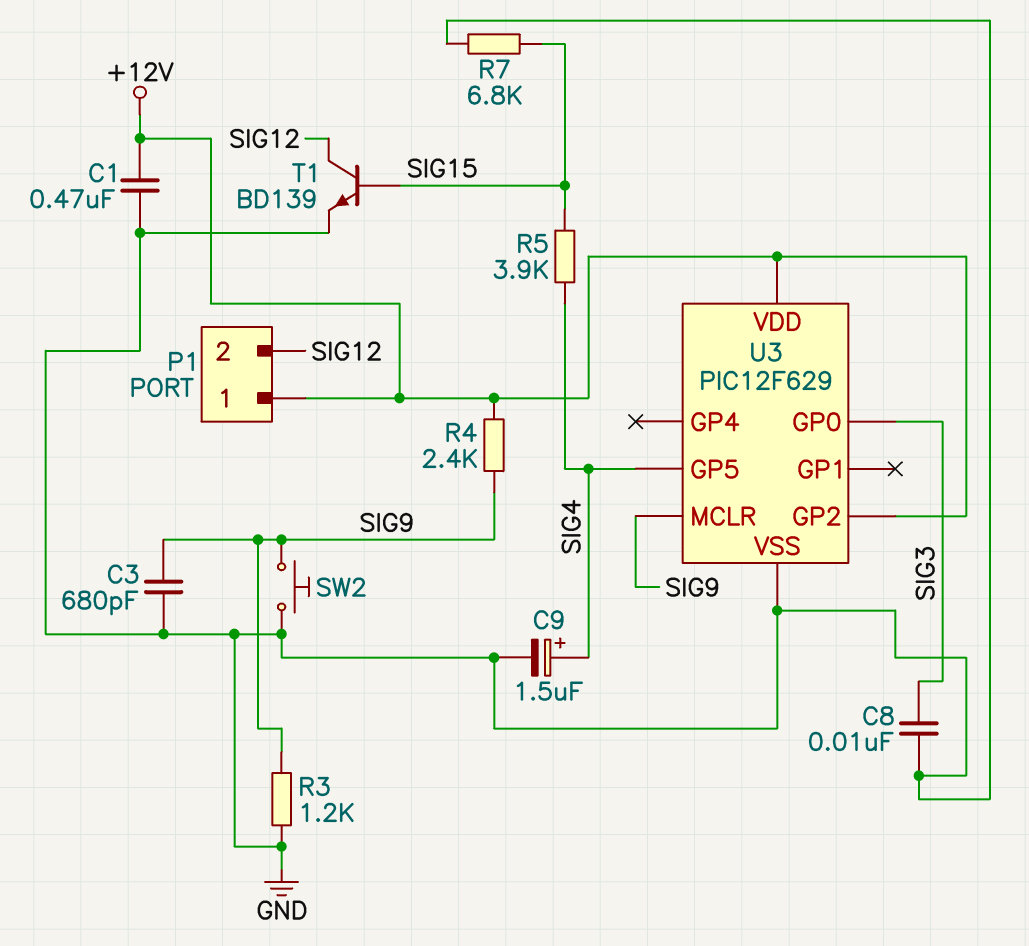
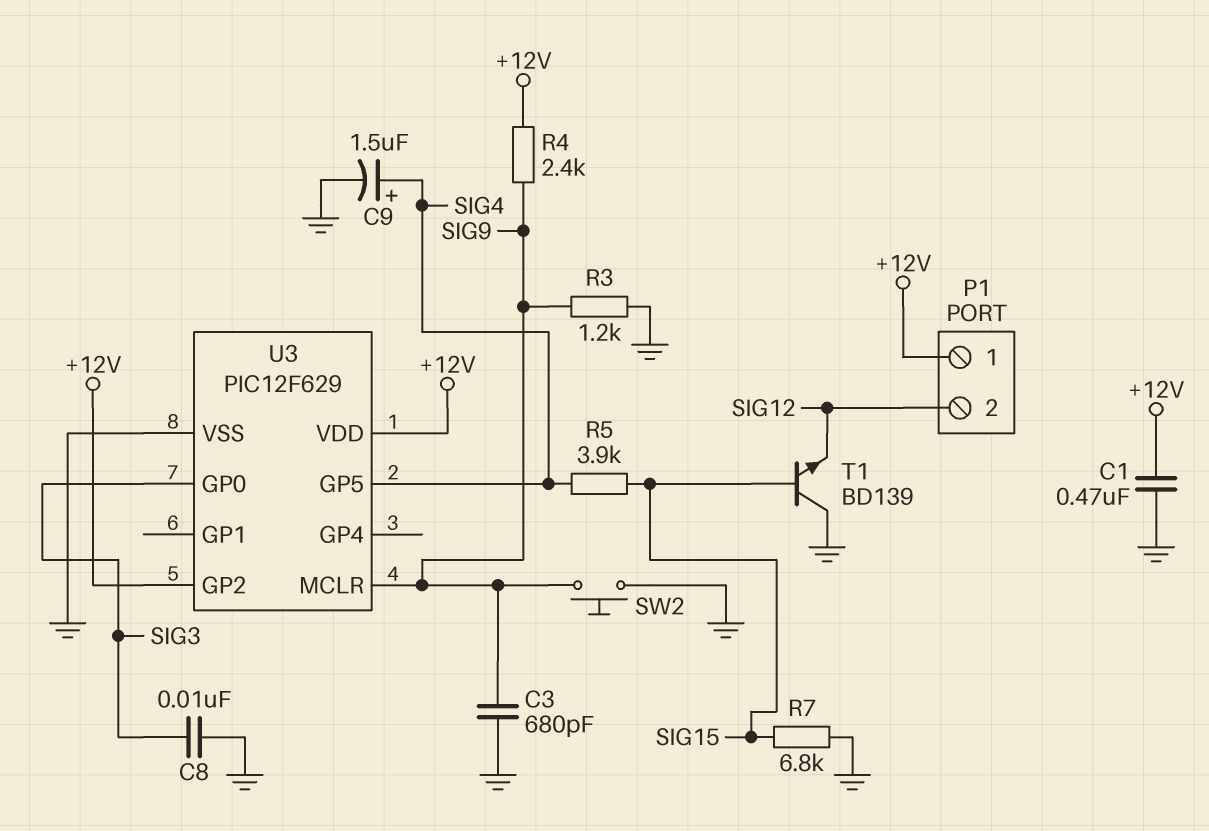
T1: NPN BD139 (B SIG15, C SIG12, E GND) -> NPN BD139 (B SIG15, C GND, E SIG12)

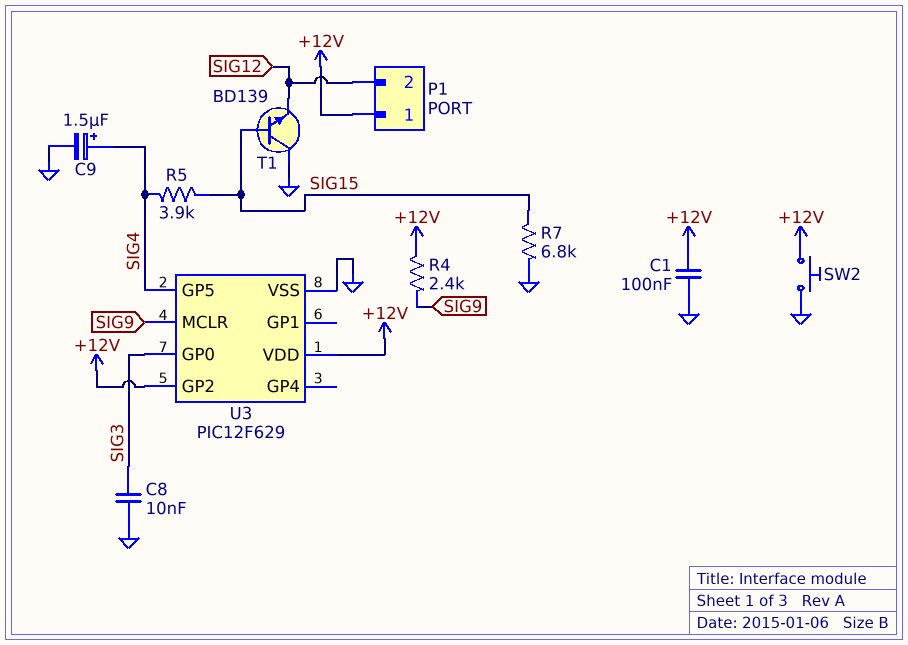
C1: 470nF (+12V, GND) -> 100nF (+12V, GND)
C3: 680pF (GND, SIG9) -> none
R3: 1.2k (GND, SIG9) -> none
SW2: button (GND, SIG9) -> button (+12V, GND)

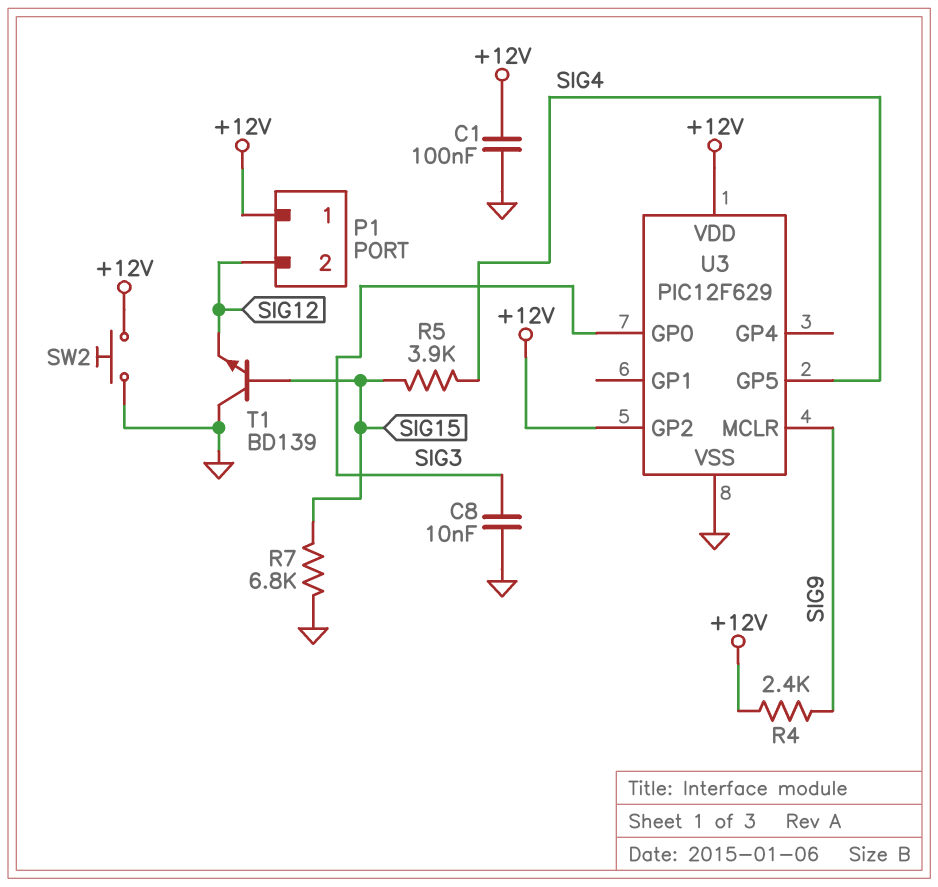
C9: 1.5uF (plus SIG4, minus GND) -> none

